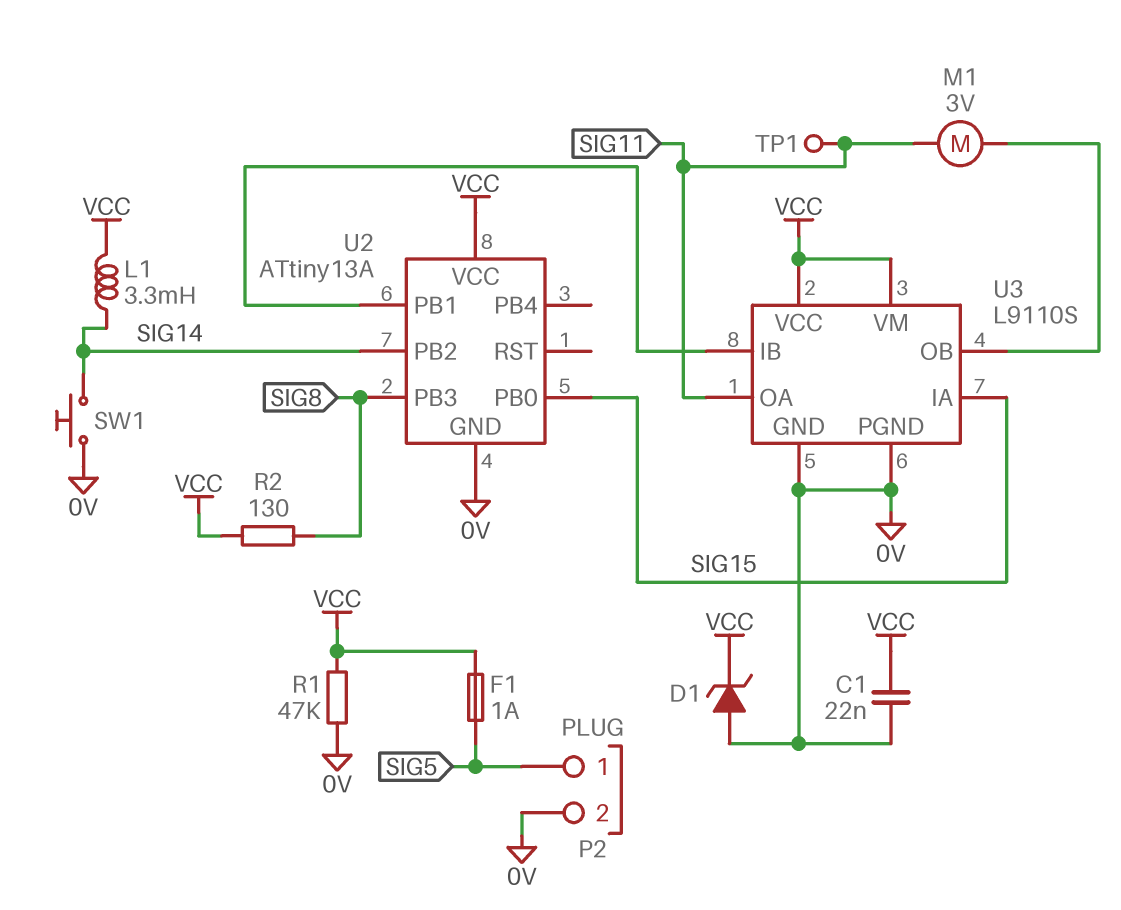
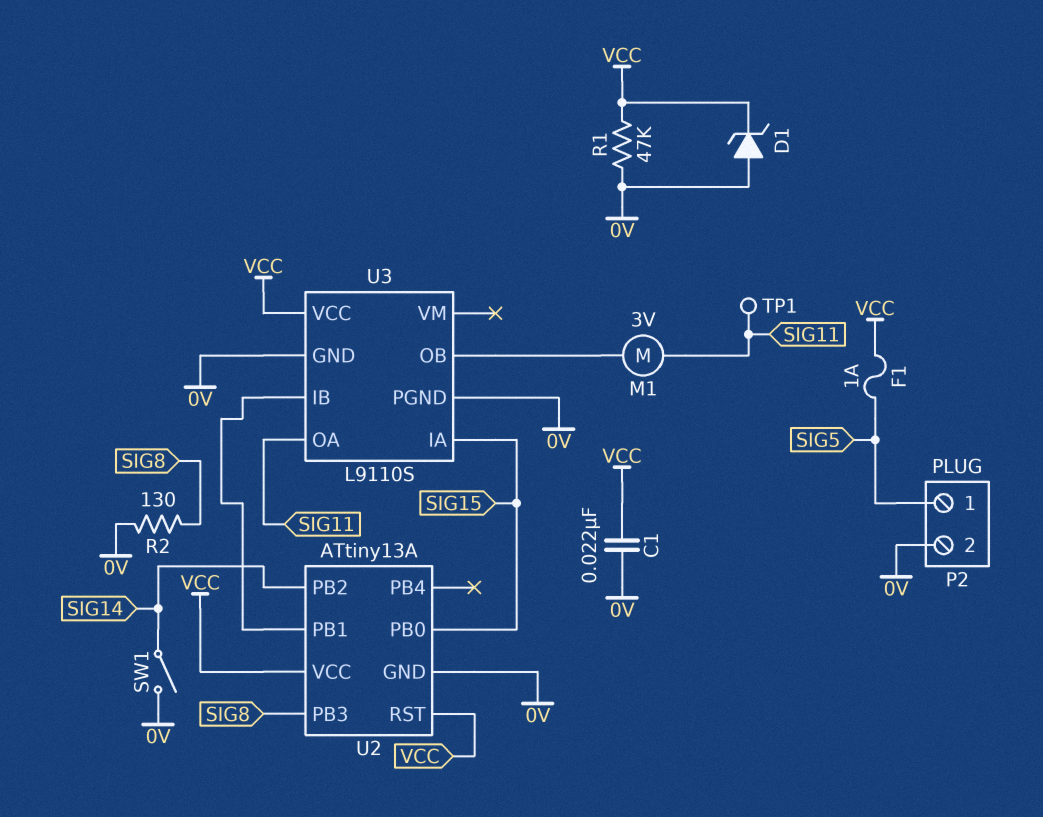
L1: 3.3mH (SIG14, VCC) -> none
R2: 130 (SIG8, VCC) -> 130 (0V, SIG8)
SW1: button (0V, SIG14) -> switch (0V, SIG14)
U2 pin RST: none -> VCC
U3 pin VM: VCC -> none

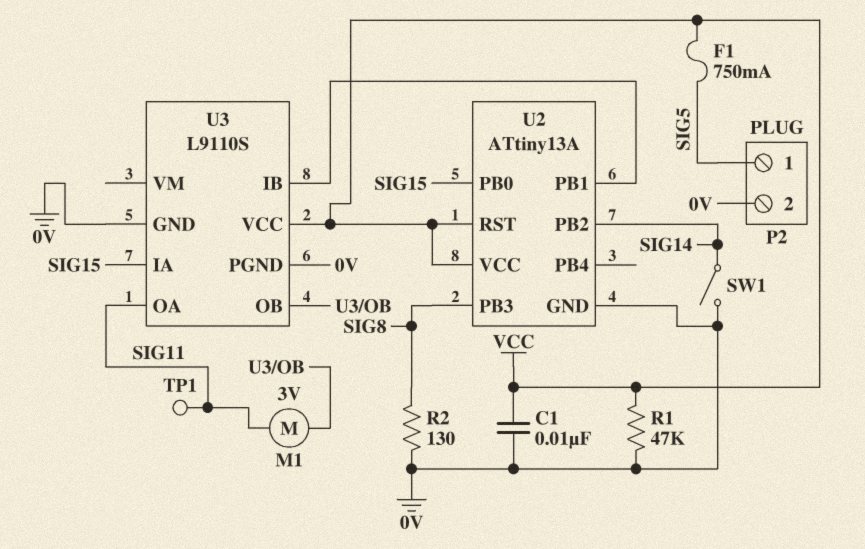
C1: 22nF (0V, VCC) -> 10nF (0V, VCC)
D1: zener (A 0V, K VCC) -> none
F1: 1A (SIG5, VCC) -> 750mA (SIG5, VCC)

